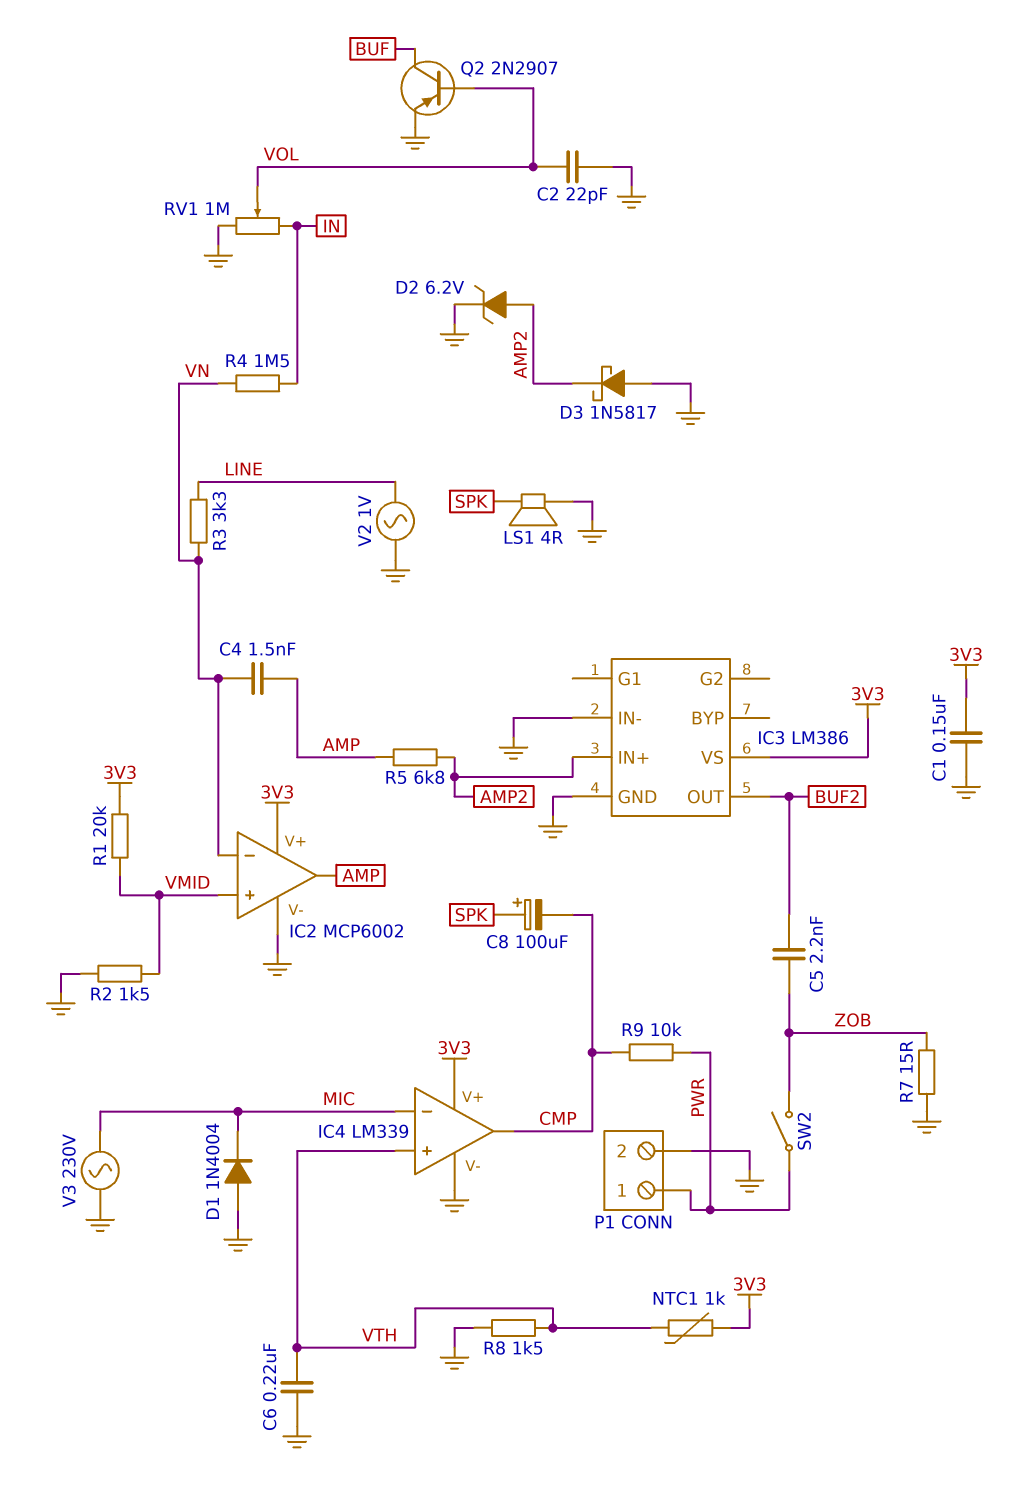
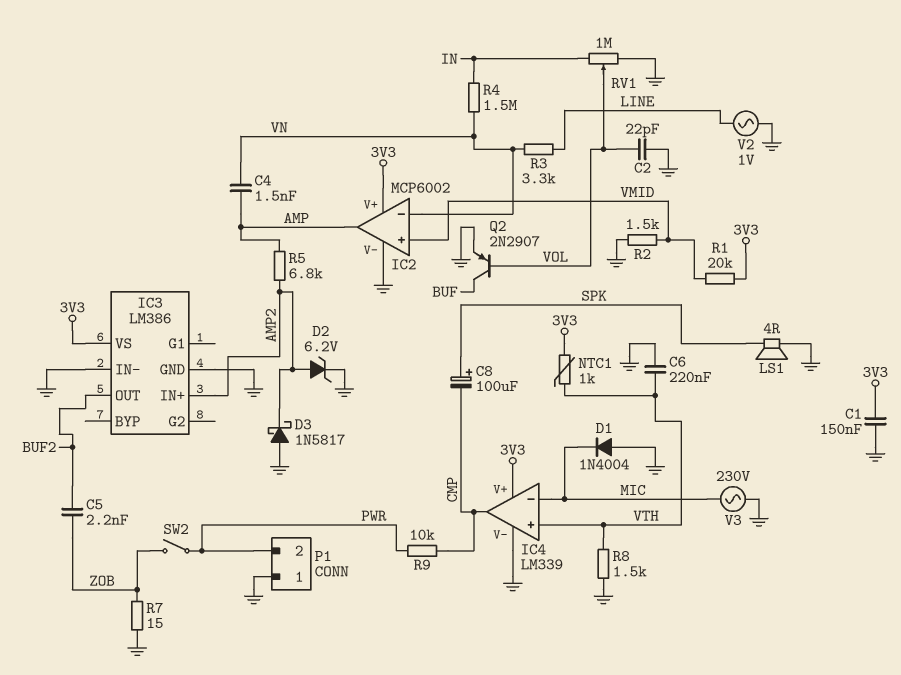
P1 pin 1: PWR -> GND
P1 pin 2: GND -> PWR

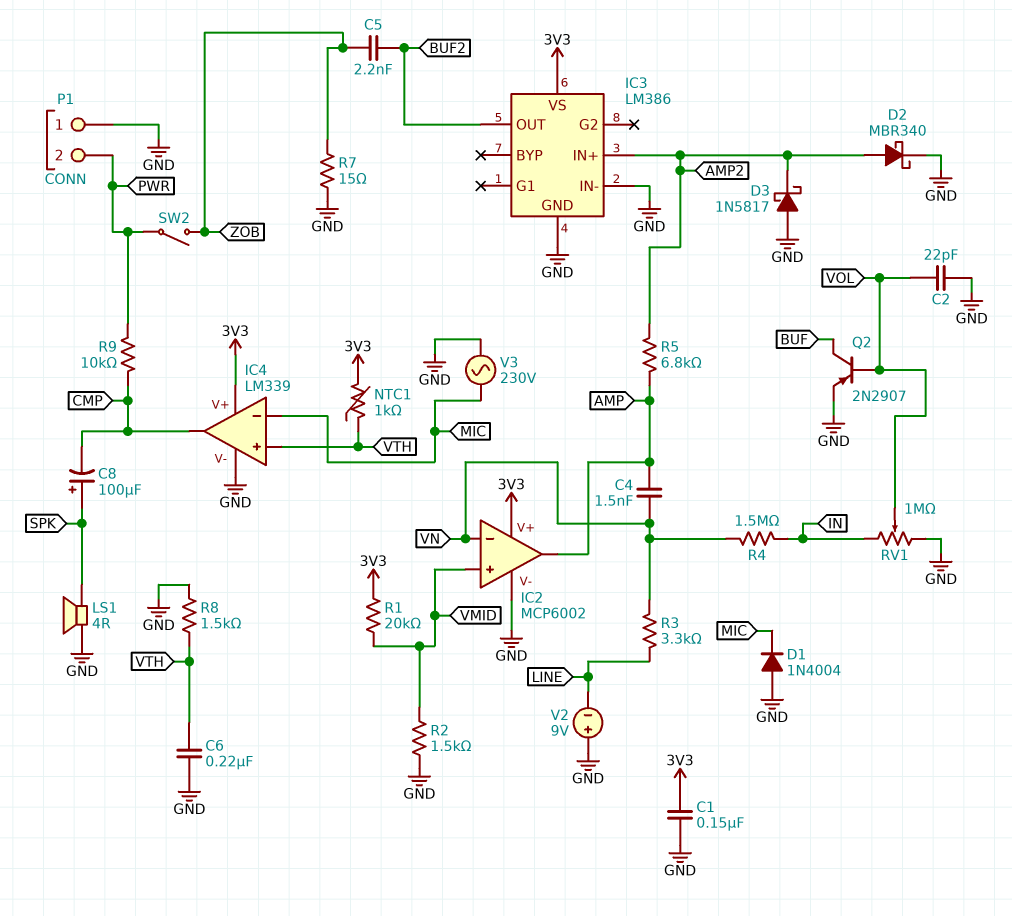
D2: zener 6.2V (A AMP2, K GND) -> schottky MBR340 (A AMP2, K GND)
V2: AC 1V (GND, LINE) -> 9V (plus GND, minus LINE)

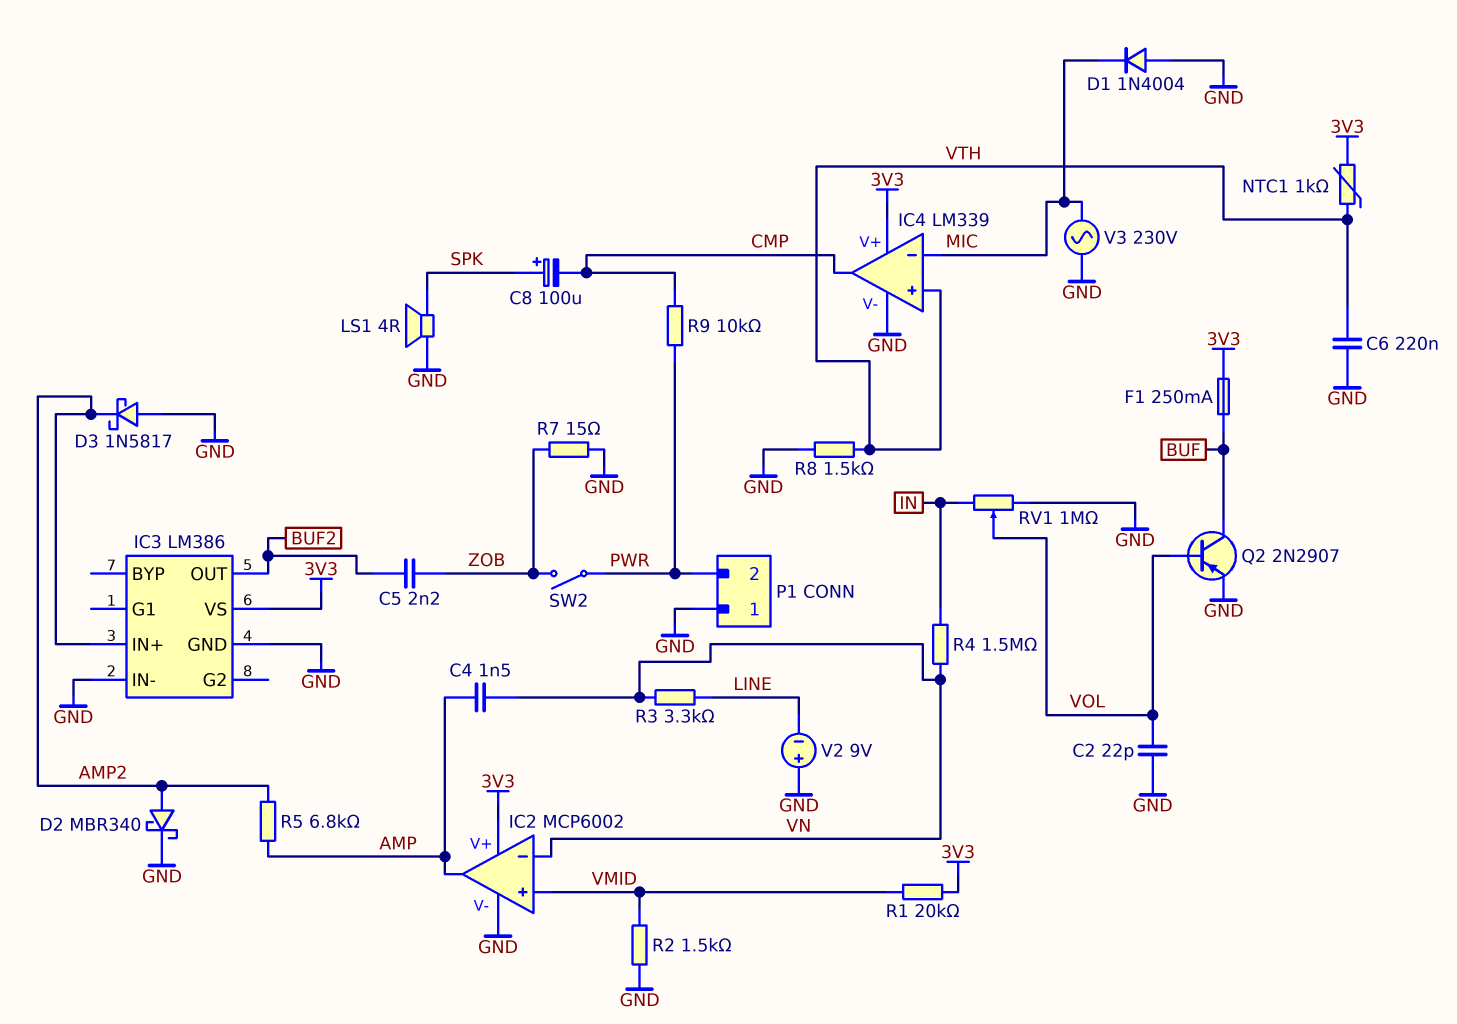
C1: 150nF (3V3, GND) -> none
F1: none -> 250mA (3V3, BUF)

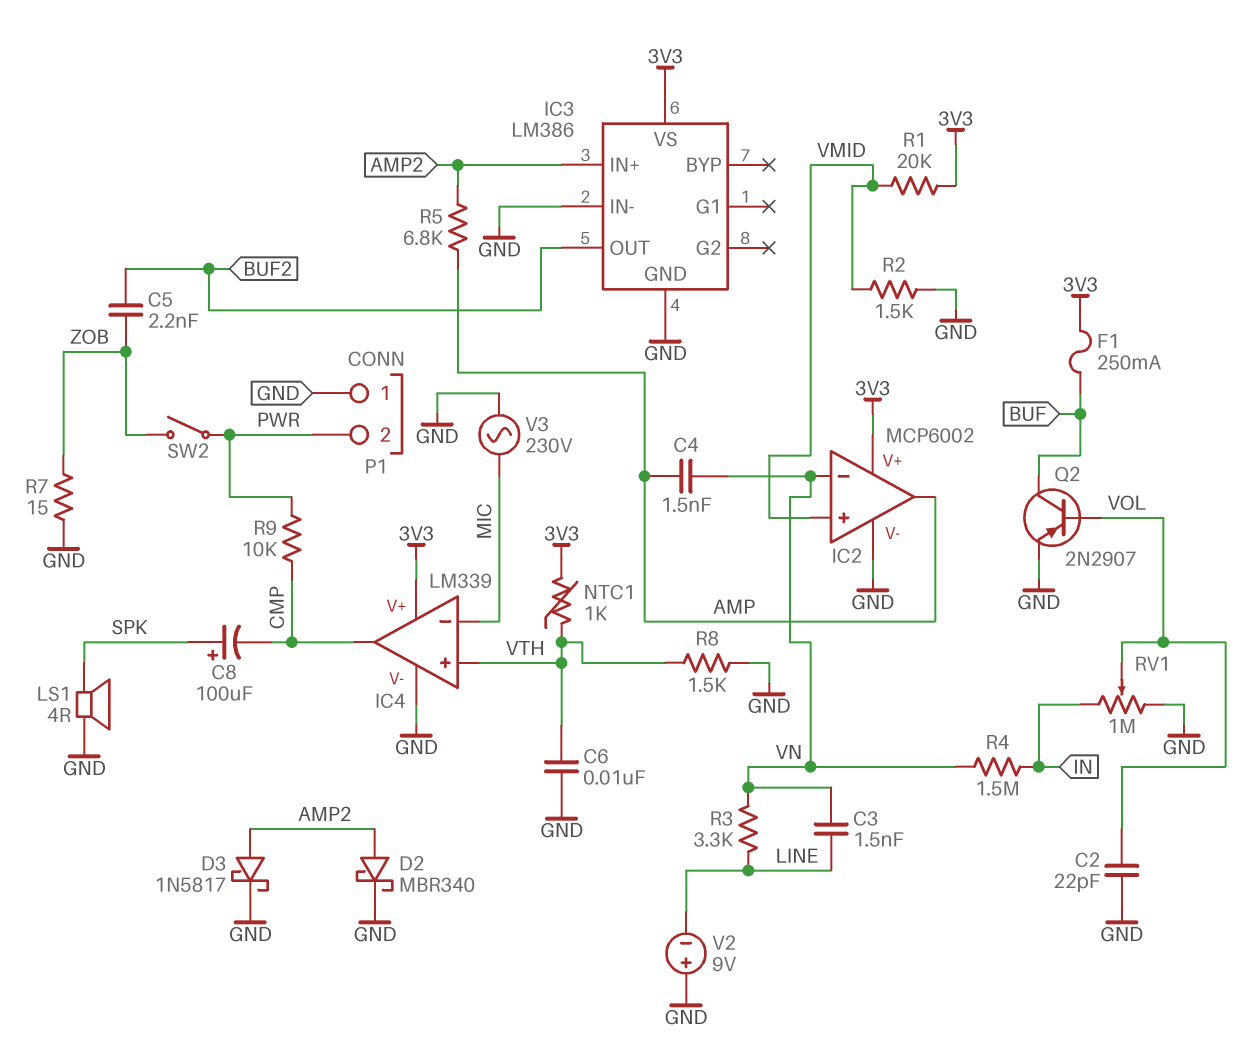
C3: none -> 1.5nF (LINE, VN)
C6: 220nF (GND, VTH) -> 10nF (GND, VTH)
D1: diode 1N4004 (A GND, K MIC) -> none
D3: schottky 1N5817 (A GND, K AMP2) -> schottky 1N5817 (A AMP2, K GND)

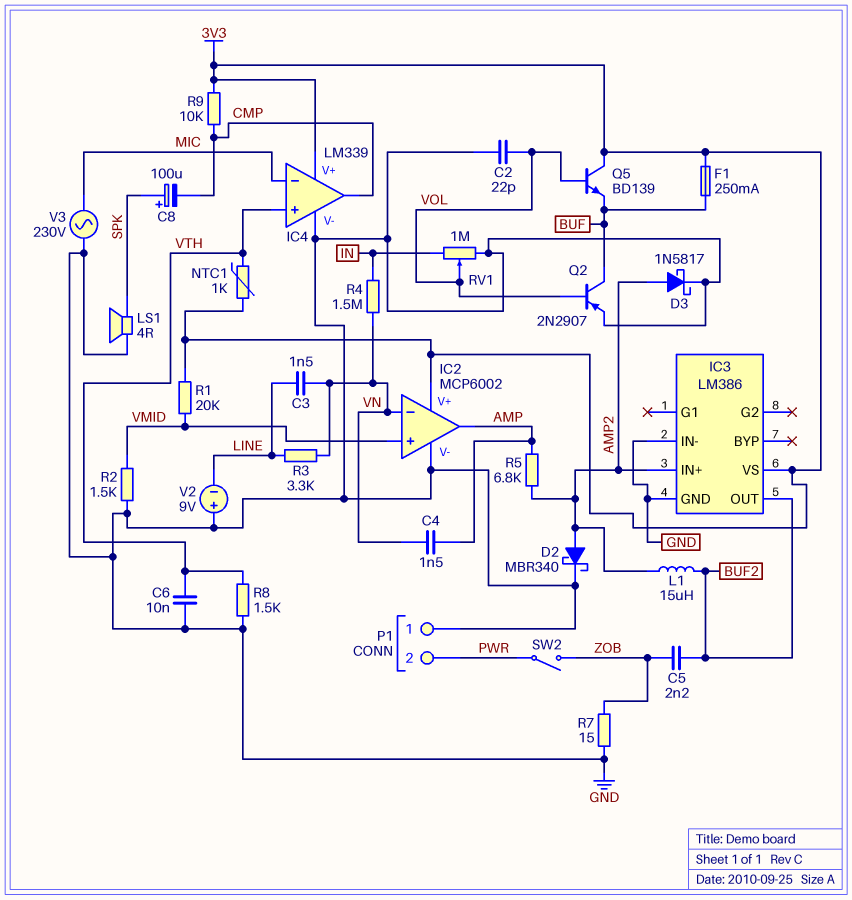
L1: none -> 15uH (AMP2, BUF2)
Q5: none -> NPN BD139 (B VOL, C 3V3, E BUF)
R9: 10k (CMP, PWR) -> 10k (3V3, CMP)

